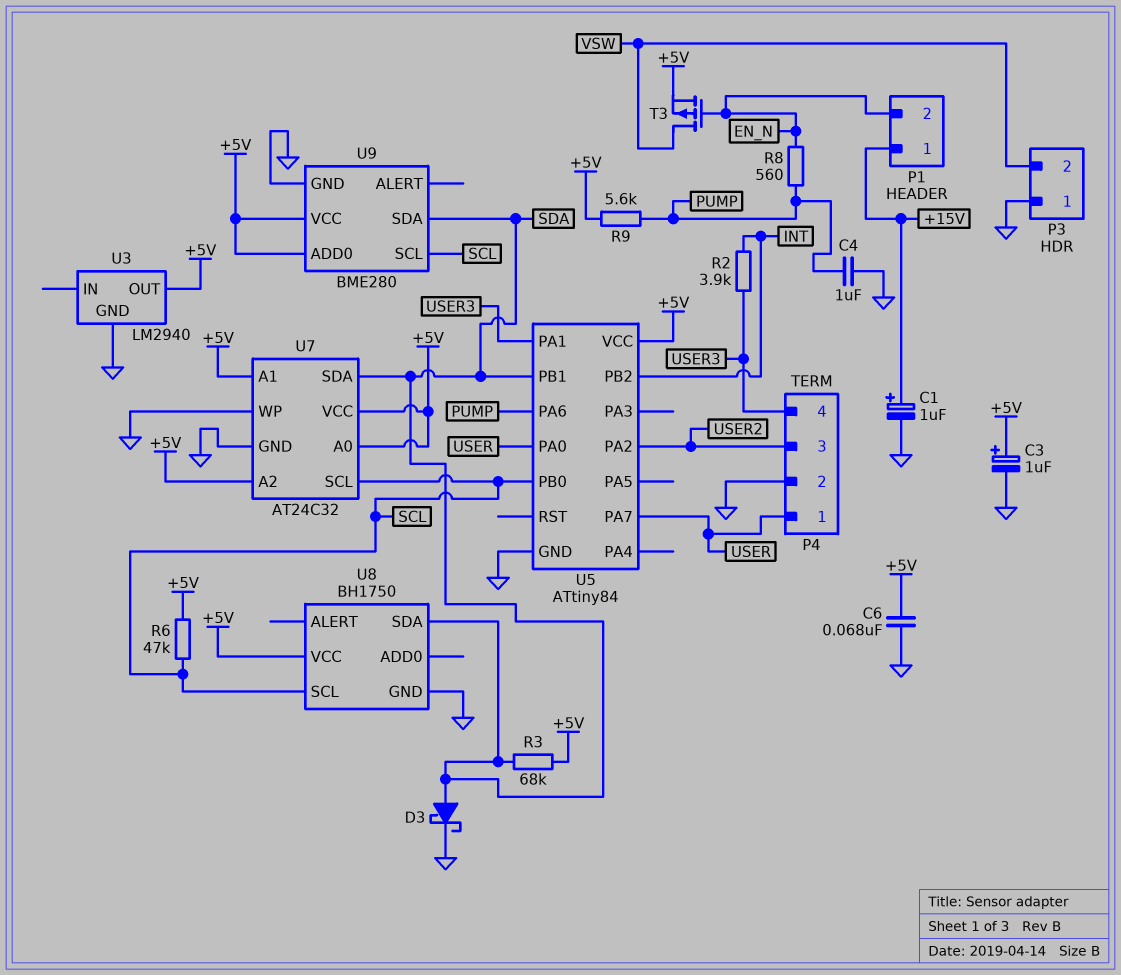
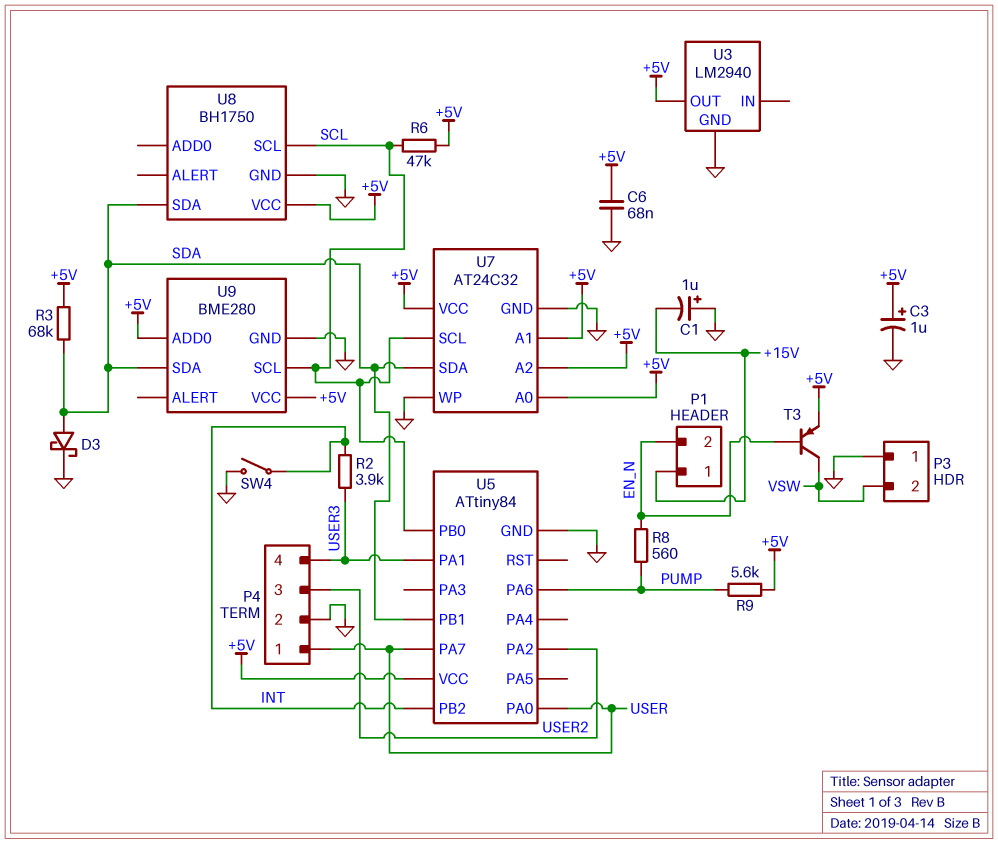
C1: 1uF (plus +15V, minus GND) -> 1uF (plus GND, minus +15V)
C4: 1uF (GND, PUMP) -> none
SW4: none -> switch (GND, INT)
T3: PMOS (G EN_N, D VSW, S +5V) -> PNP (B EN_N, C VSW, E +5V)

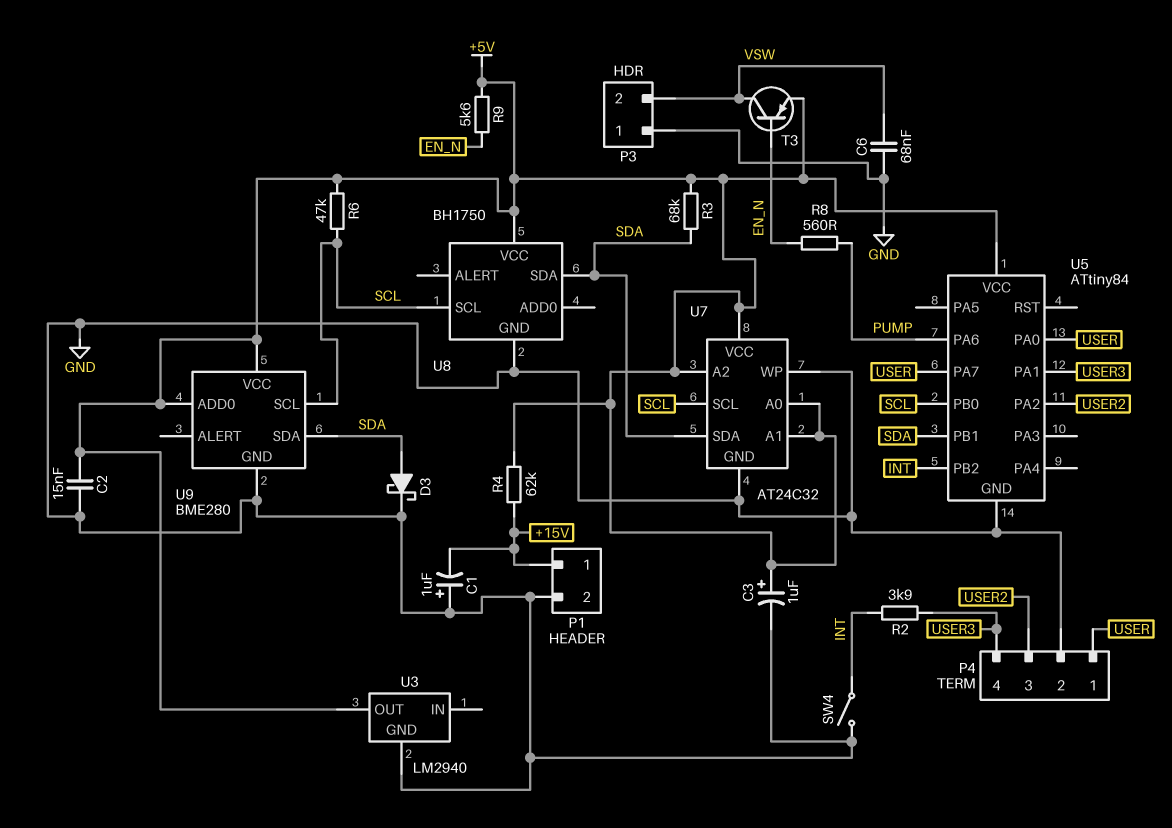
C2: none -> 15nF (+5V, GND)
C6: 68nF (+5V, GND) -> 68nF (GND, VSW)
P1 pin 2: EN_N -> GND
R4: none -> 62k (+5V, +15V)
R9: 5.6k (+5V, PUMP) -> 5.6k (+5V, EN_N)

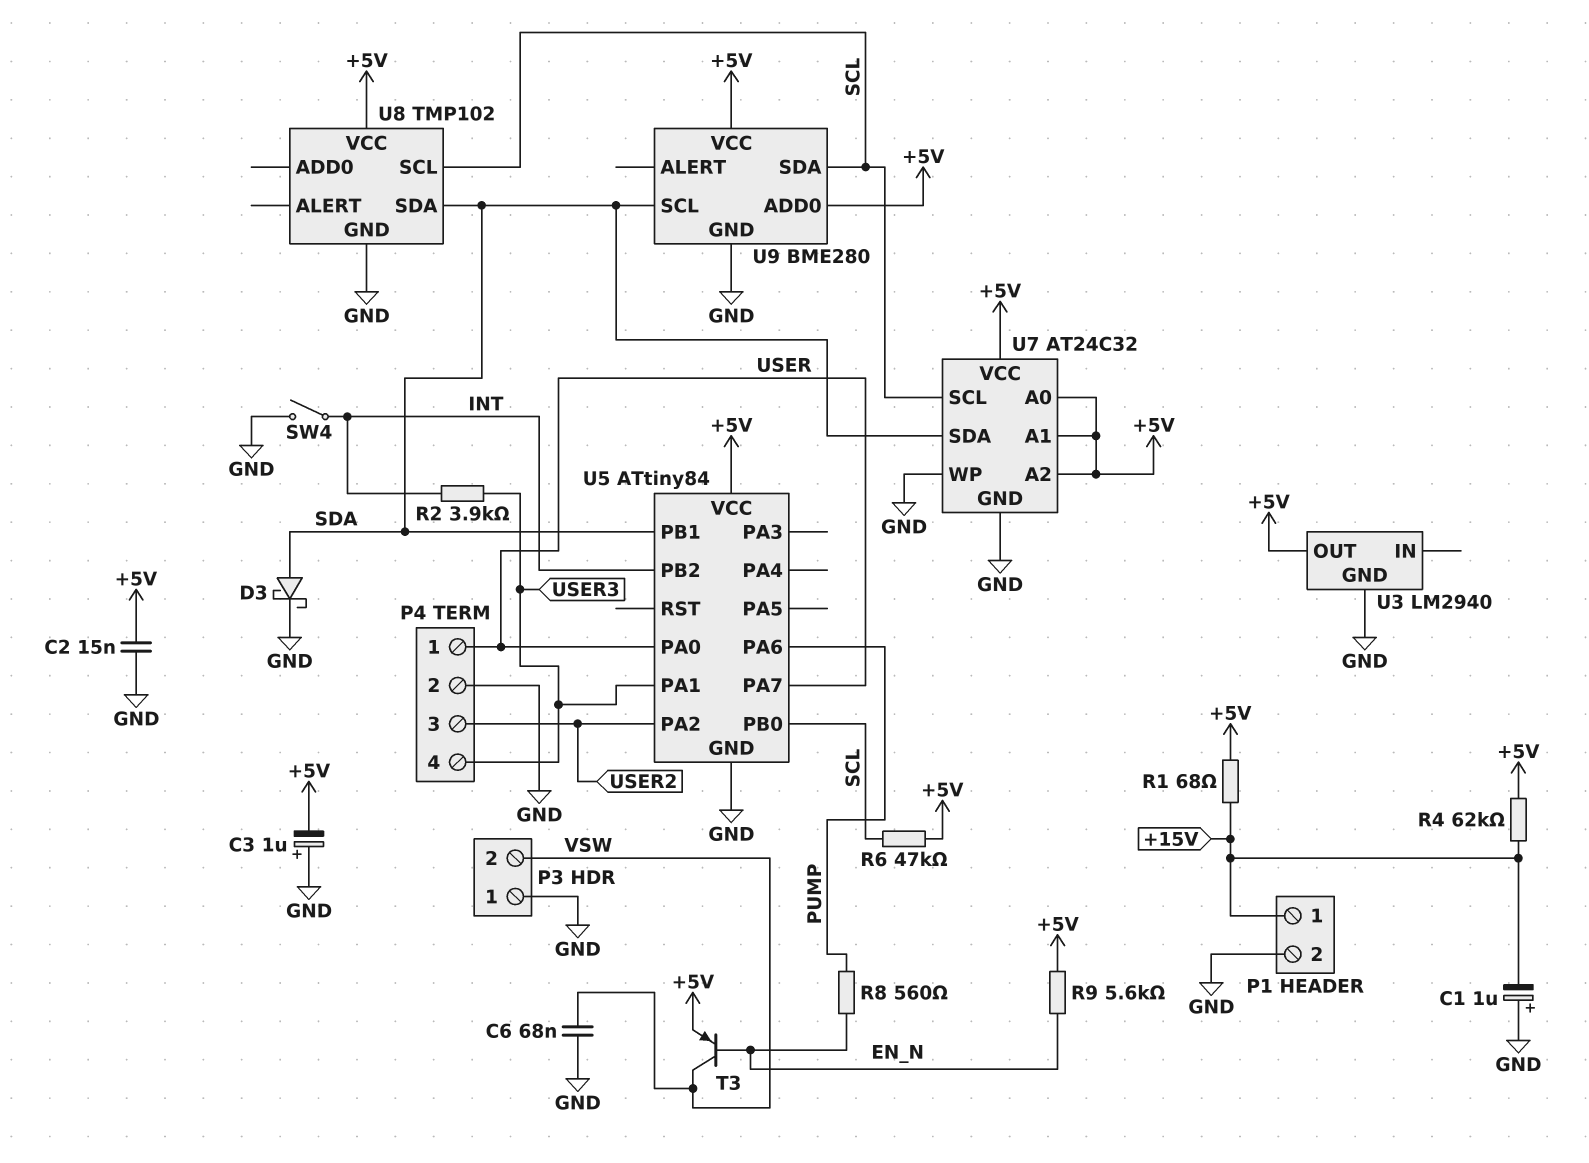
C3: 1uF (plus +5V, minus GND) -> 1uF (plus GND, minus +5V)
R1: none -> 68 (+5V, +15V)
R3: 68k (+5V, SDA) -> none
U8: BH1750 -> TMP102
U9 pin SCL: SCL -> SDA
U9 pin SDA: SDA -> SCL

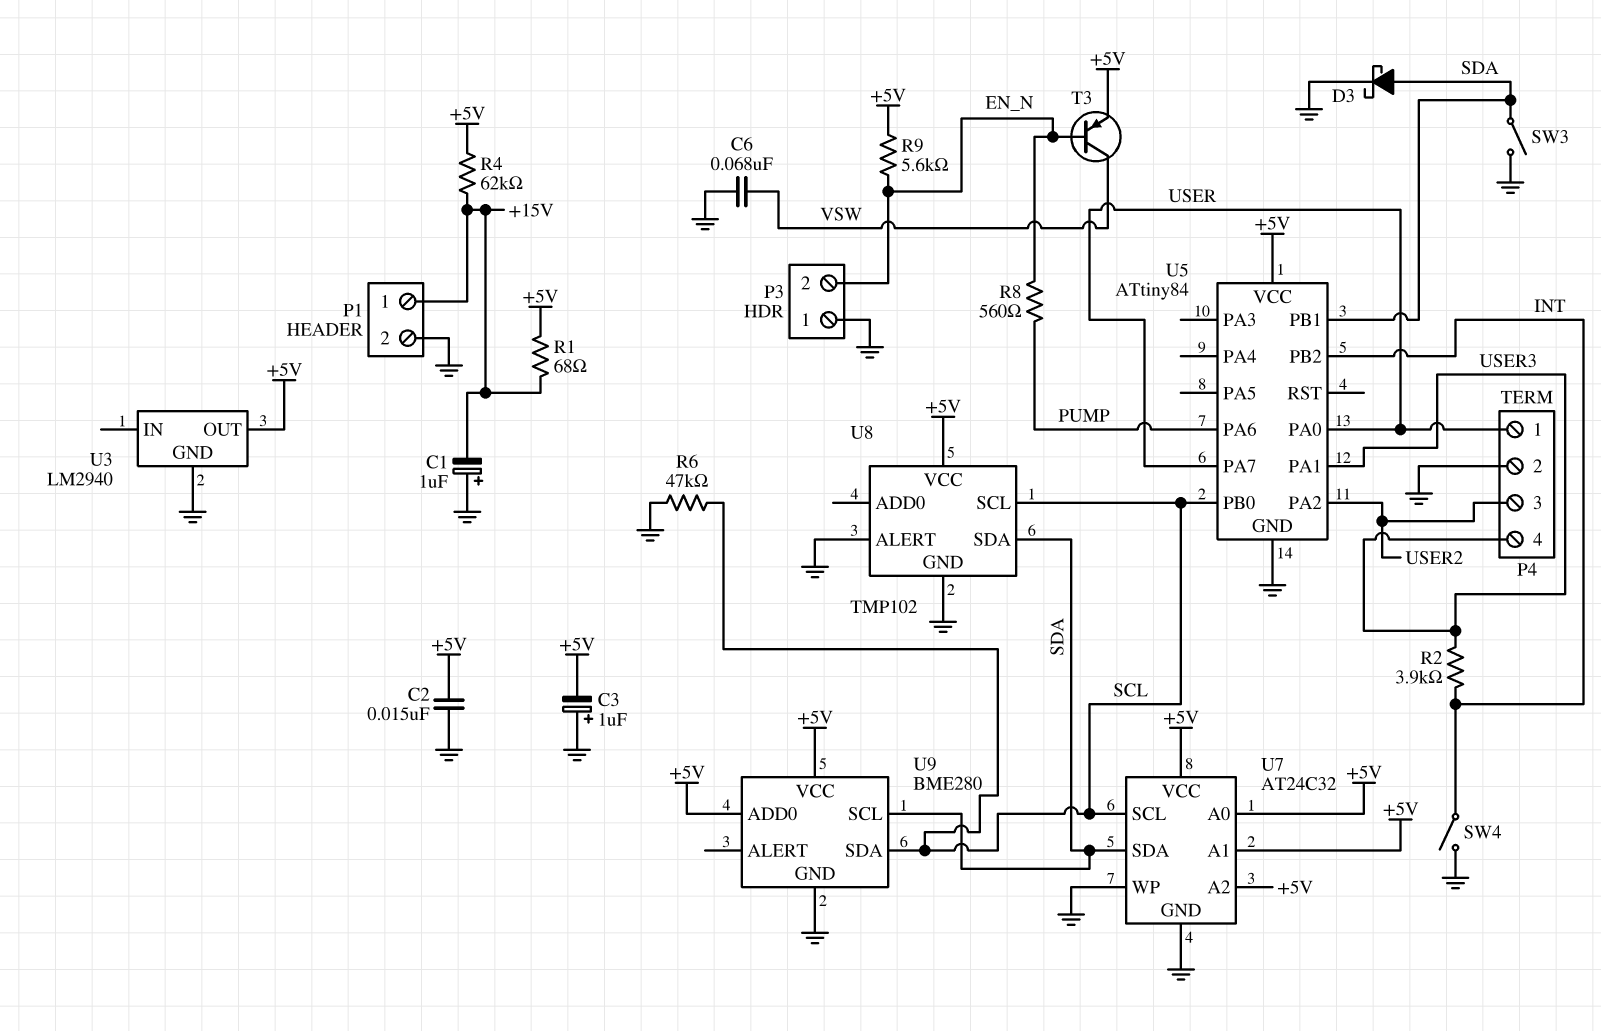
P3 pin 2: VSW -> EN_N
R6: 47k (+5V, SCL) -> 47k (GND, SCL)
SW3: none -> switch (GND, SDA)
U8 pin ALERT: none -> GND

